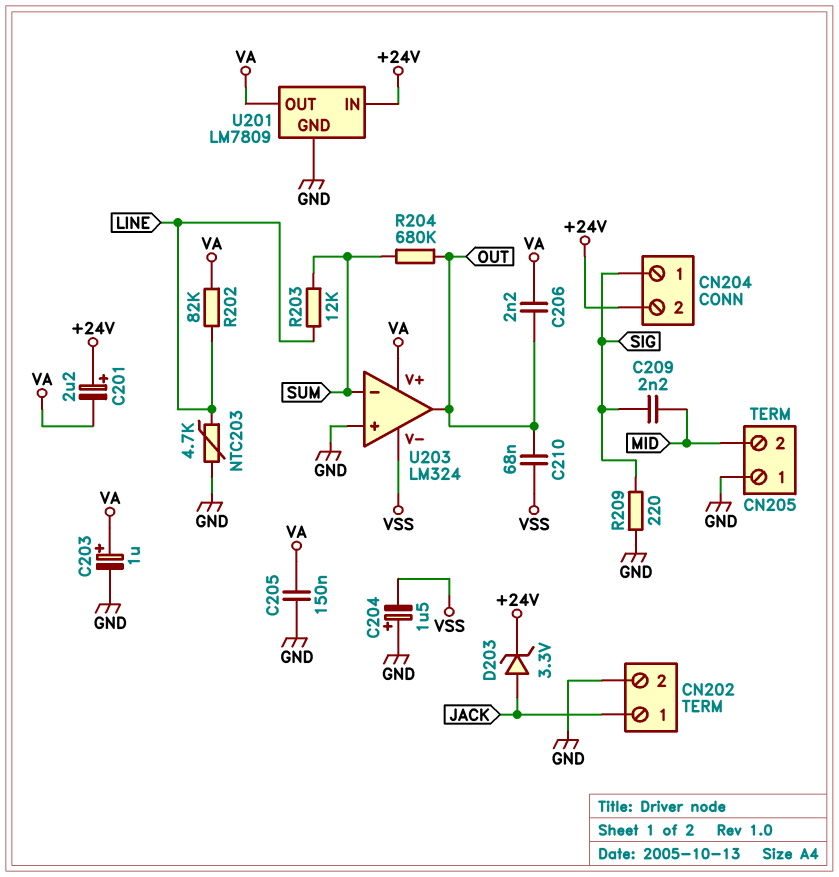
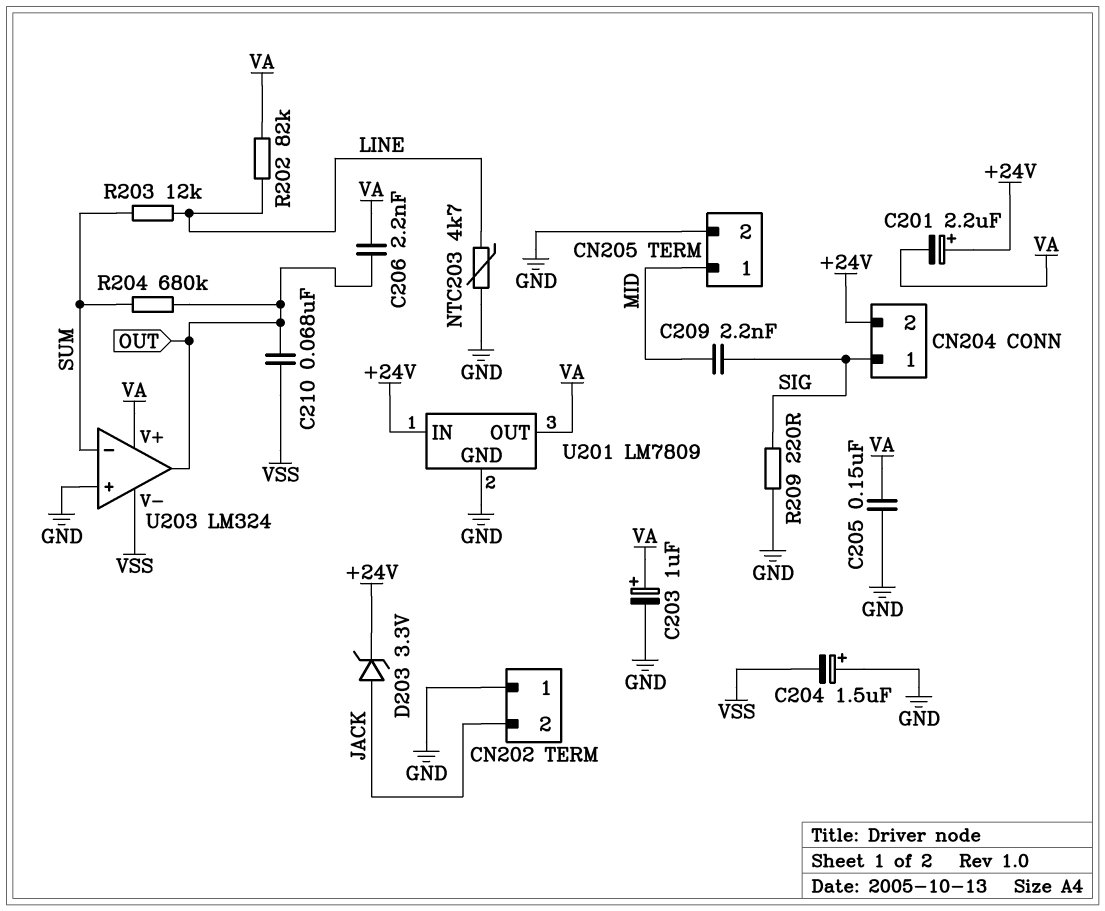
CN202 pin 1: JACK -> GND
CN202 pin 2: GND -> JACK
CN205 pin 1: GND -> MID
CN205 pin 2: MID -> GND

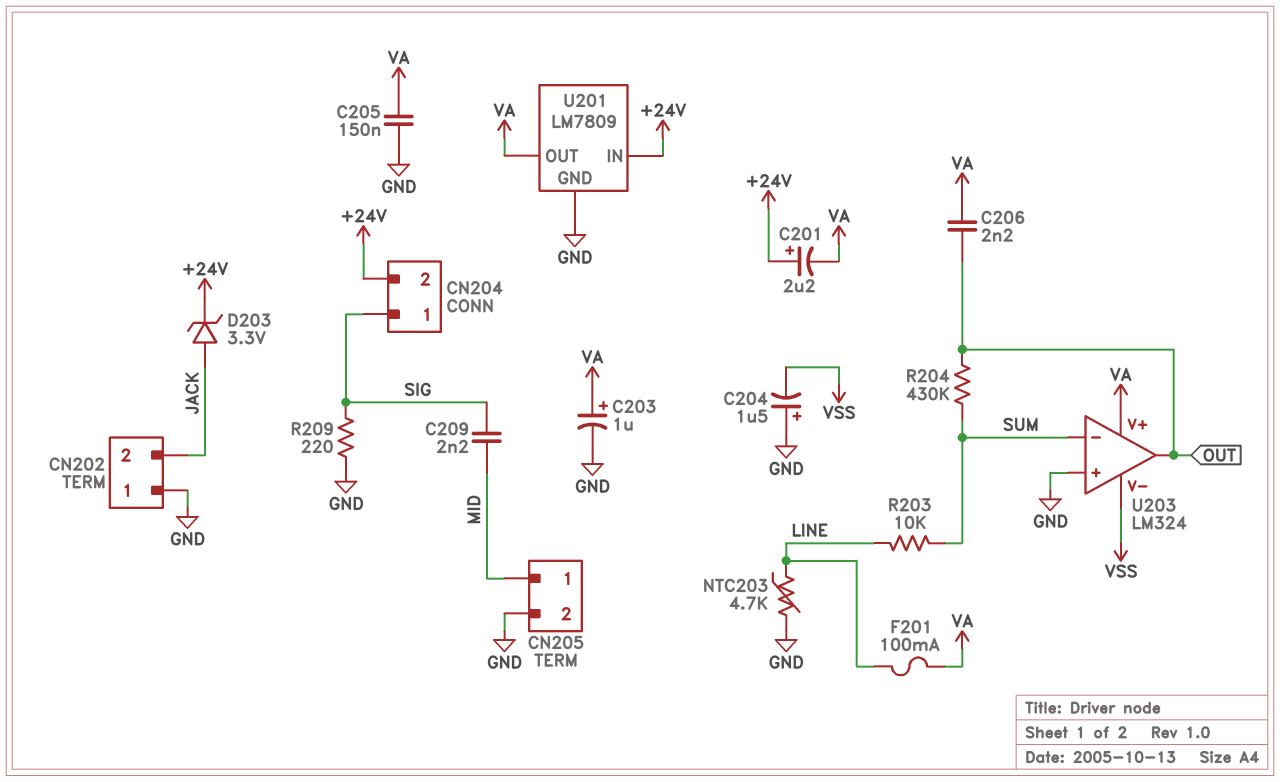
C210: 68nF (OUT, VSS) -> none
F201: none -> 100mA (LINE, VA)
R202: 82k (LINE, VA) -> none
R203: 12k (LINE, SUM) -> 10k (LINE, SUM)
R204: 680k (OUT, SUM) -> 430k (OUT, SUM)

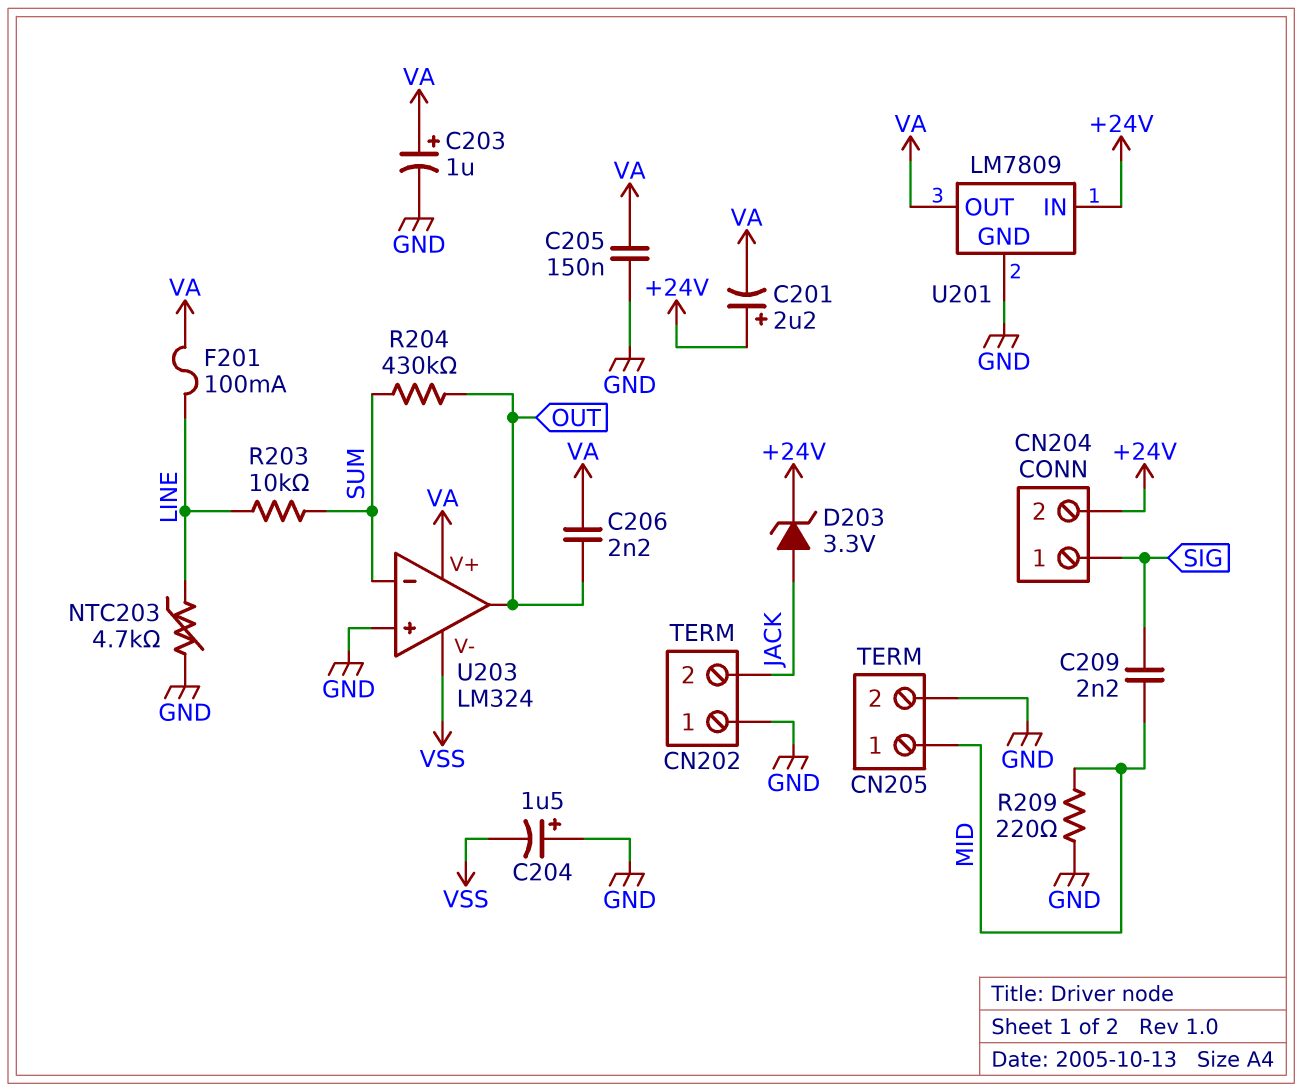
R209: 220 (GND, SIG) -> 220 (GND, MID)

